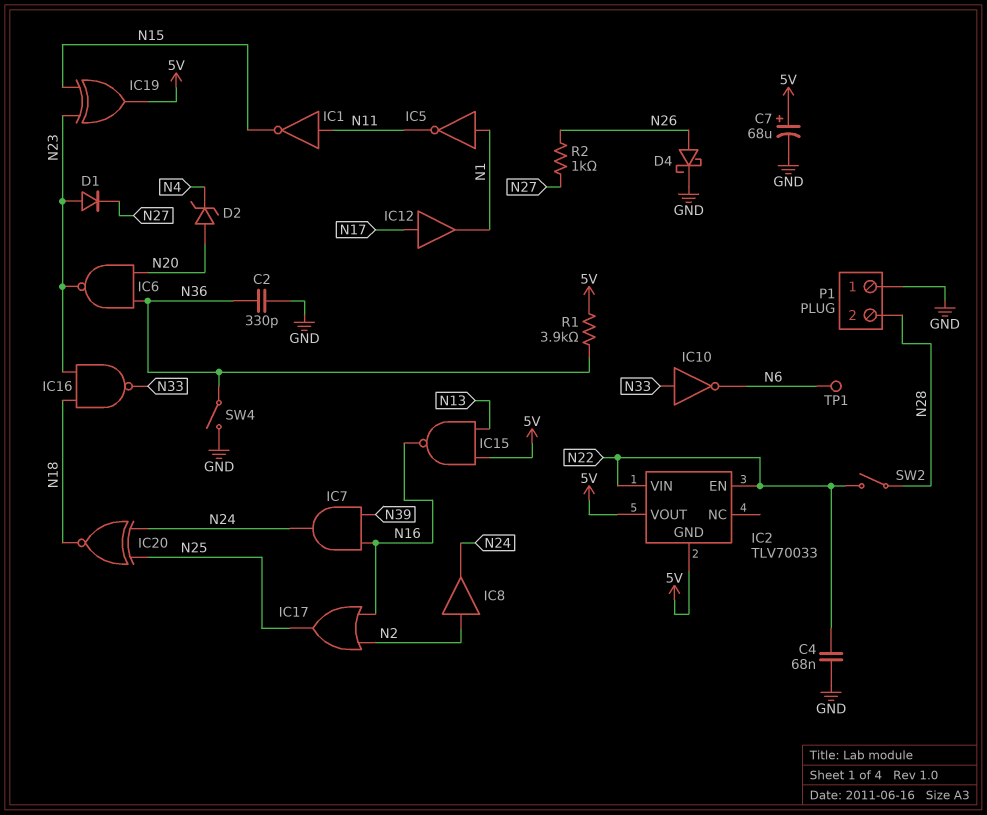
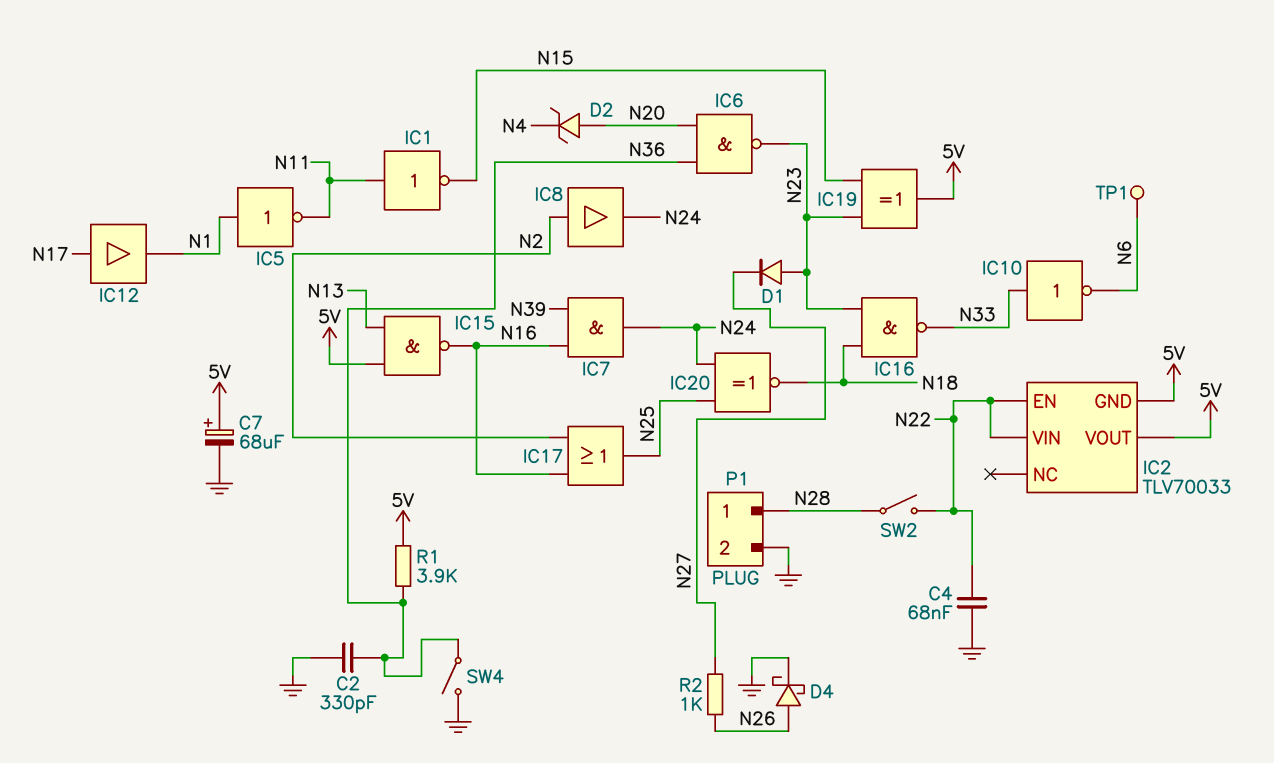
P1 pin 1: GND -> N28
P1 pin 2: N28 -> GND

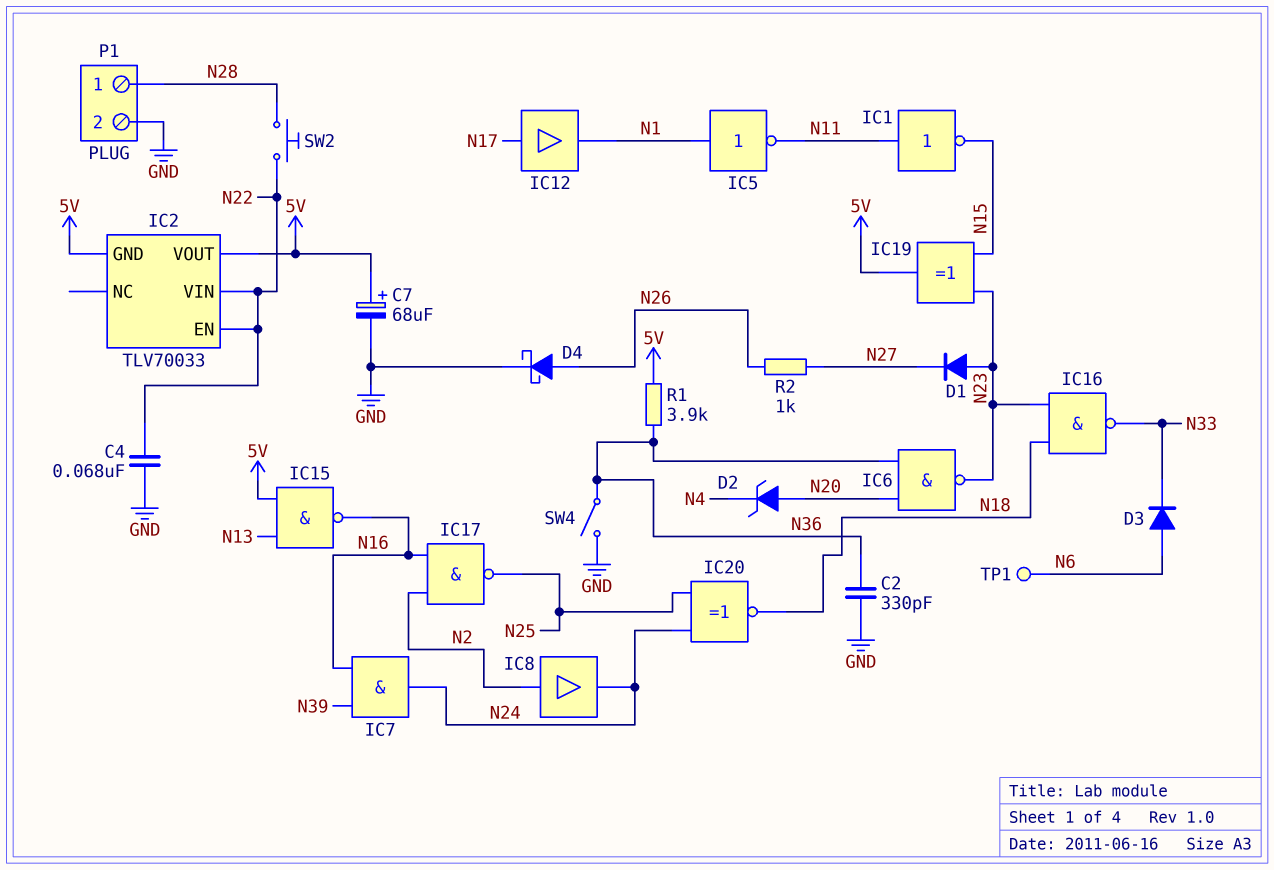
D3: none -> diode (A N6, K N33)
IC10: NOT (in N33, out N6) -> none
IC17: OR (in N2, in N16, out N25) -> NAND (in N2, in N16, out N25)
SW2: switch (N22, N28) -> button (N22, N28)

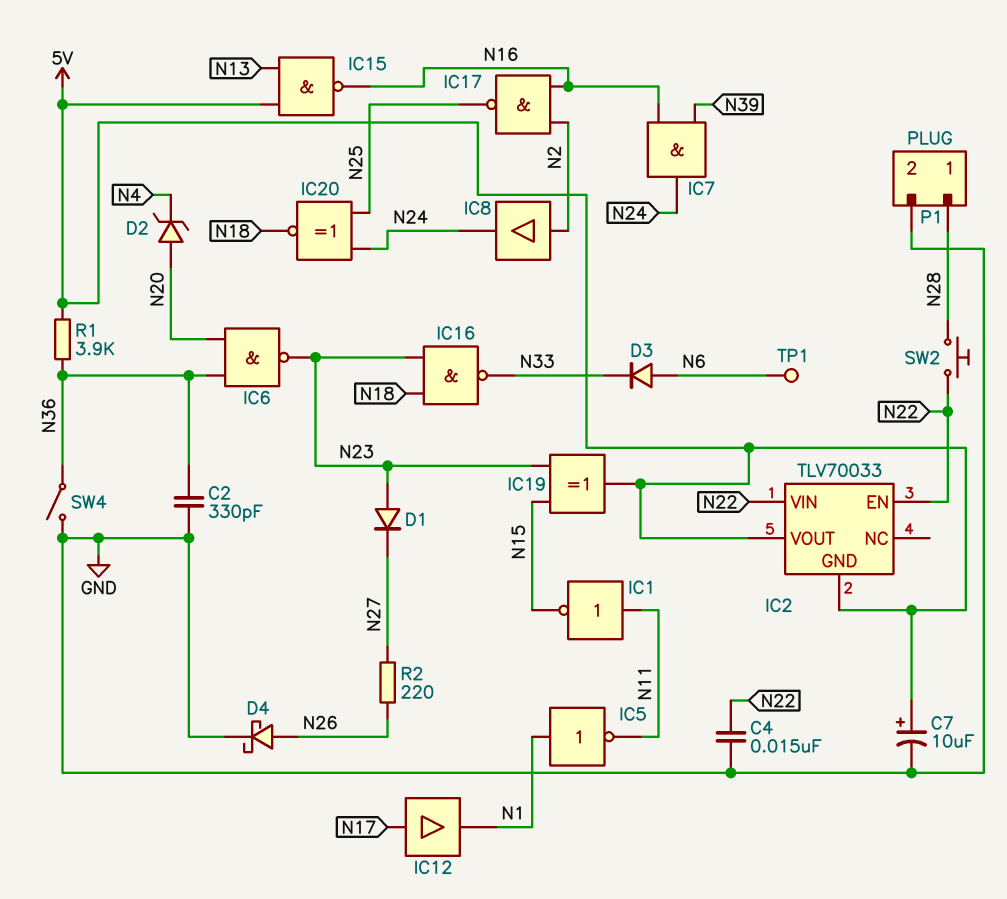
C4: 68nF (GND, N22) -> 15nF (GND, N22)
C7: 68uF (plus 5V, minus GND) -> 10uF (plus 5V, minus GND)
R2: 1k (N26, N27) -> 220 (N26, N27)

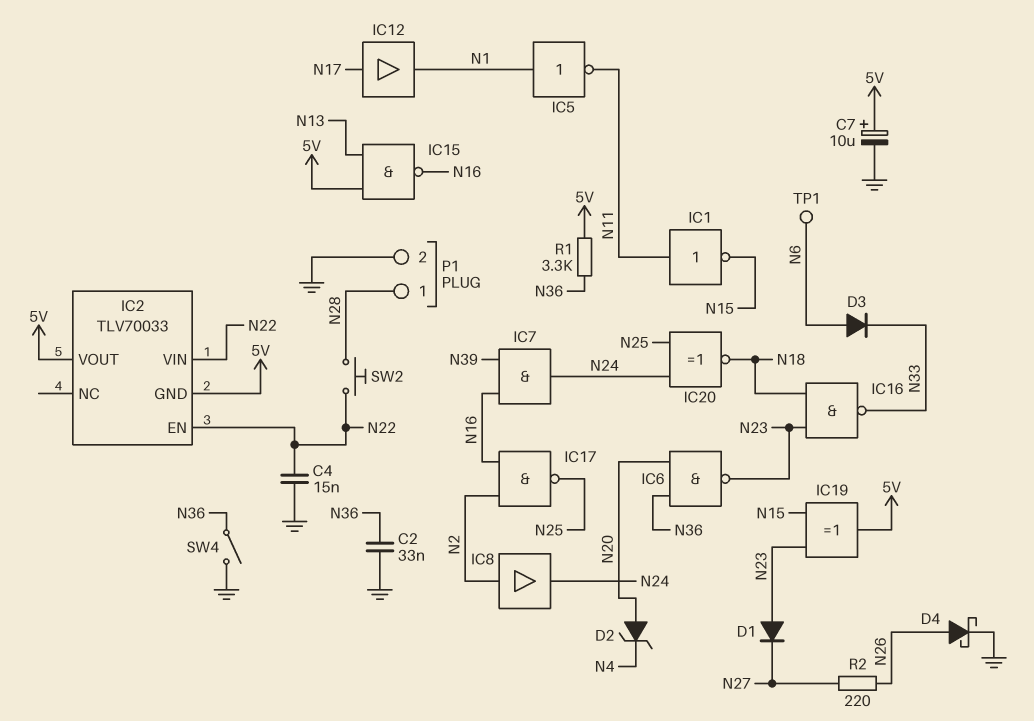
C2: 330pF (GND, N36) -> 33nF (GND, N36)
R1: 3.9k (5V, N36) -> 3.3k (5V, N36)

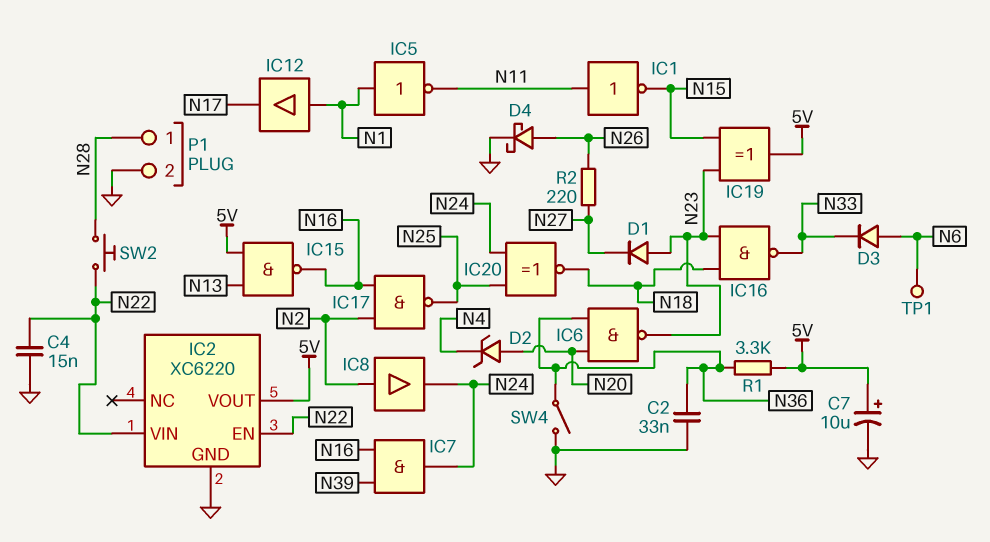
IC2: TLV70033 -> XC6220
IC2 pin GND: 5V -> GND
IC12: buffer (in N17, out N1) -> buffer (in N1, out N17)

